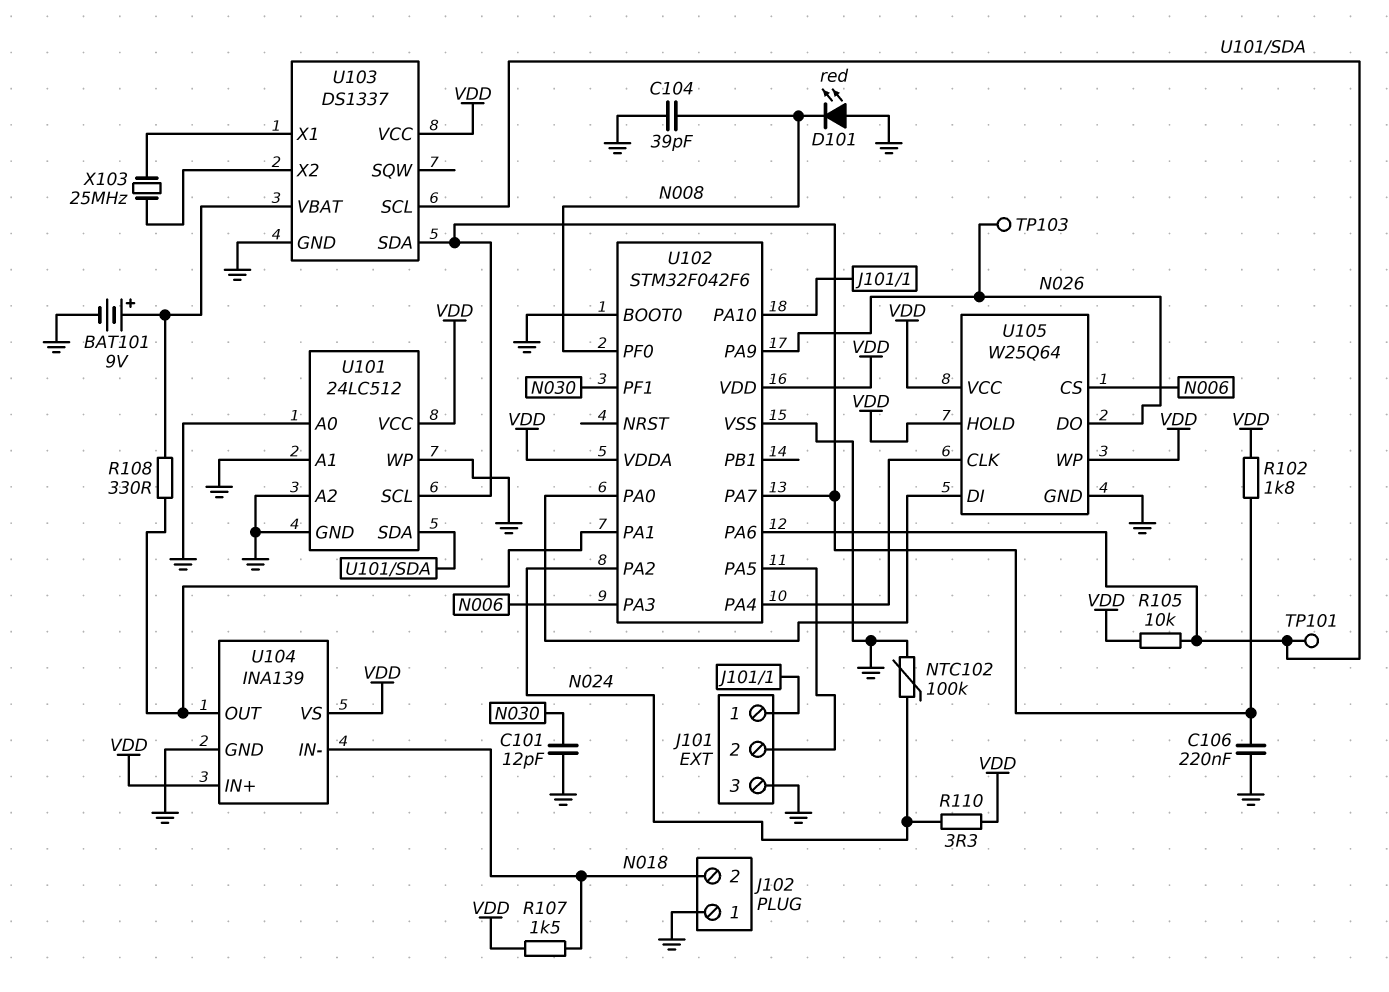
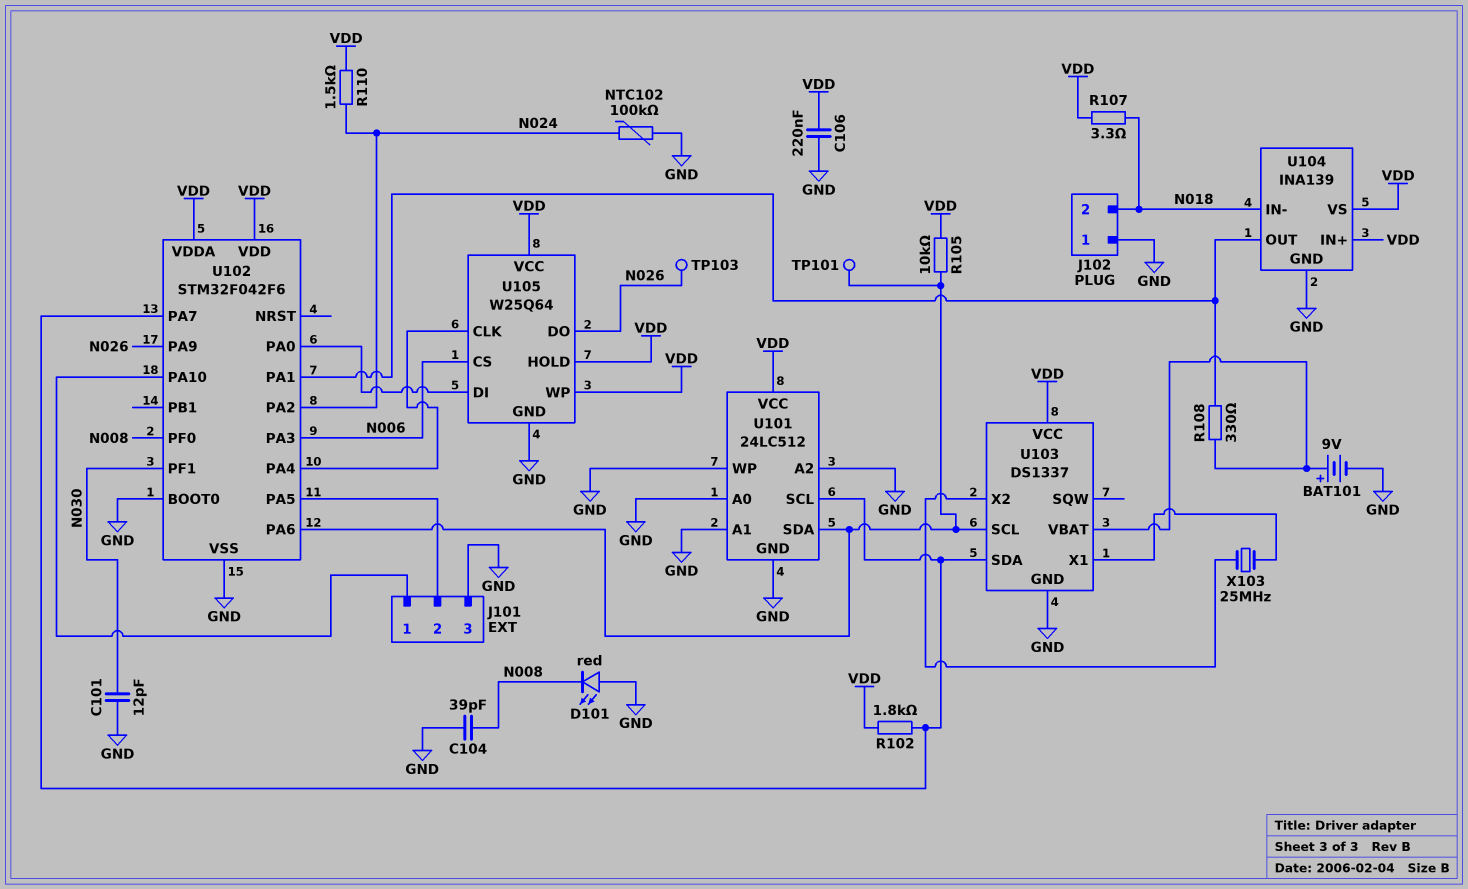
C106: 220nF (GND, U101/SCL) -> 220nF (GND, VDD)
R107: 1.5k (N018, VDD) -> 3.3 (N018, VDD)
R110: 3.3 (N024, VDD) -> 1.5k (N024, VDD)

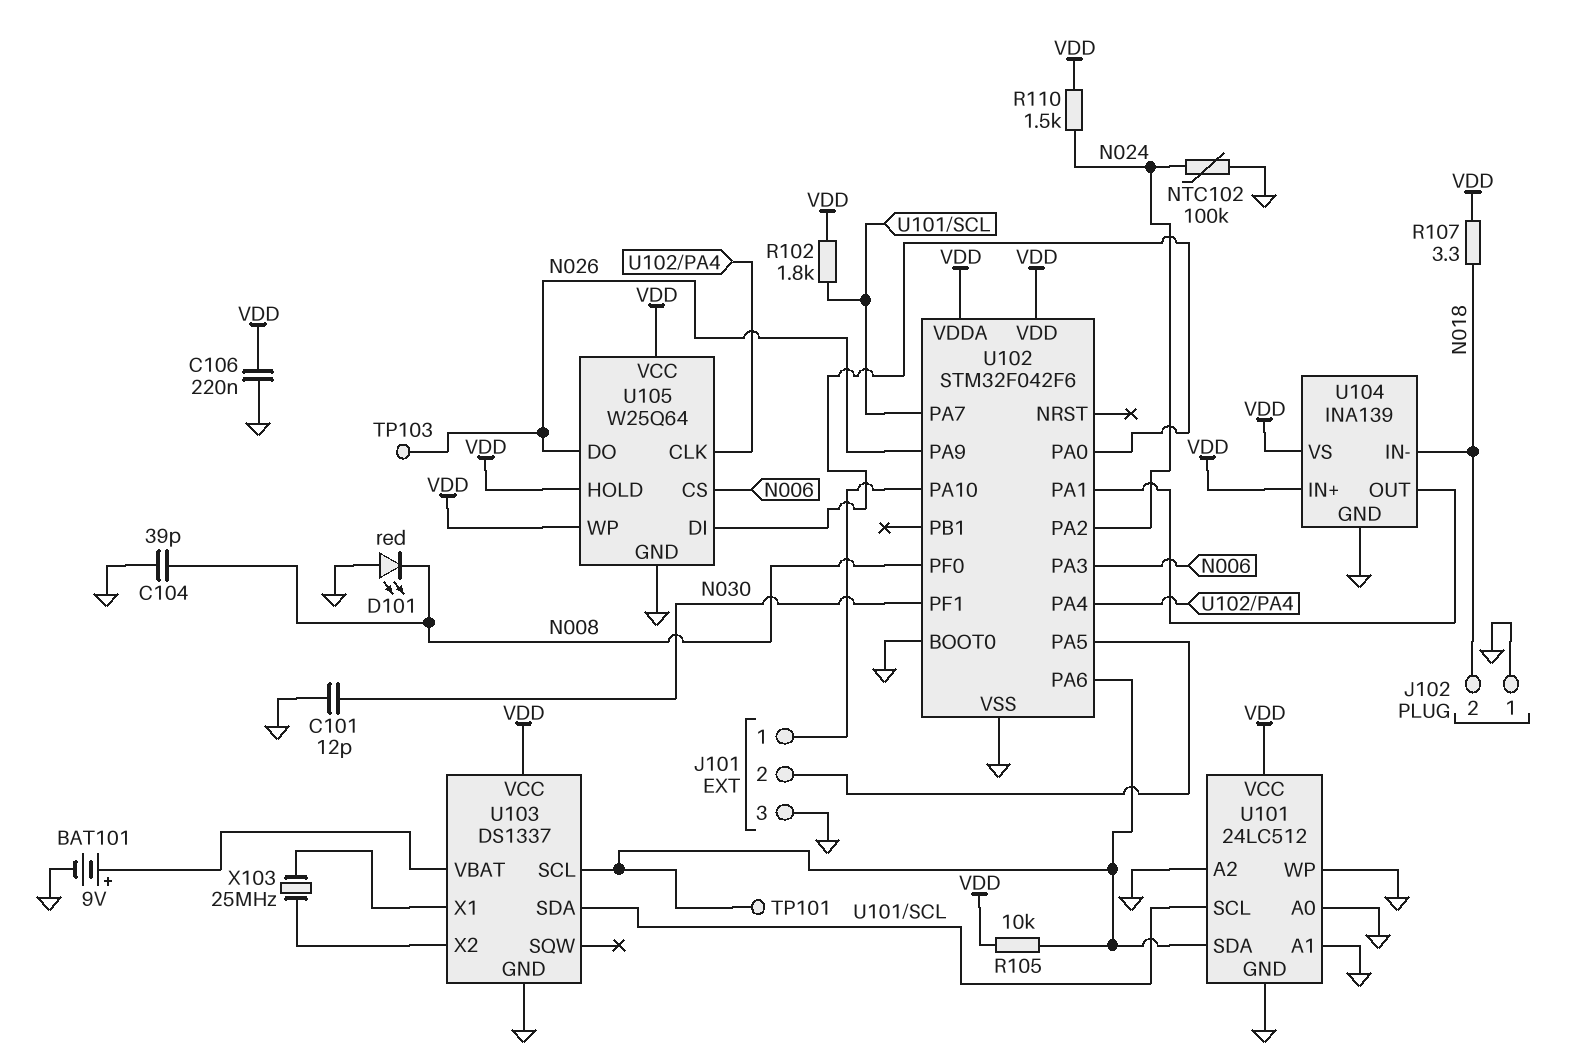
R108: 330 (U102/PA1, U103/VBAT) -> none

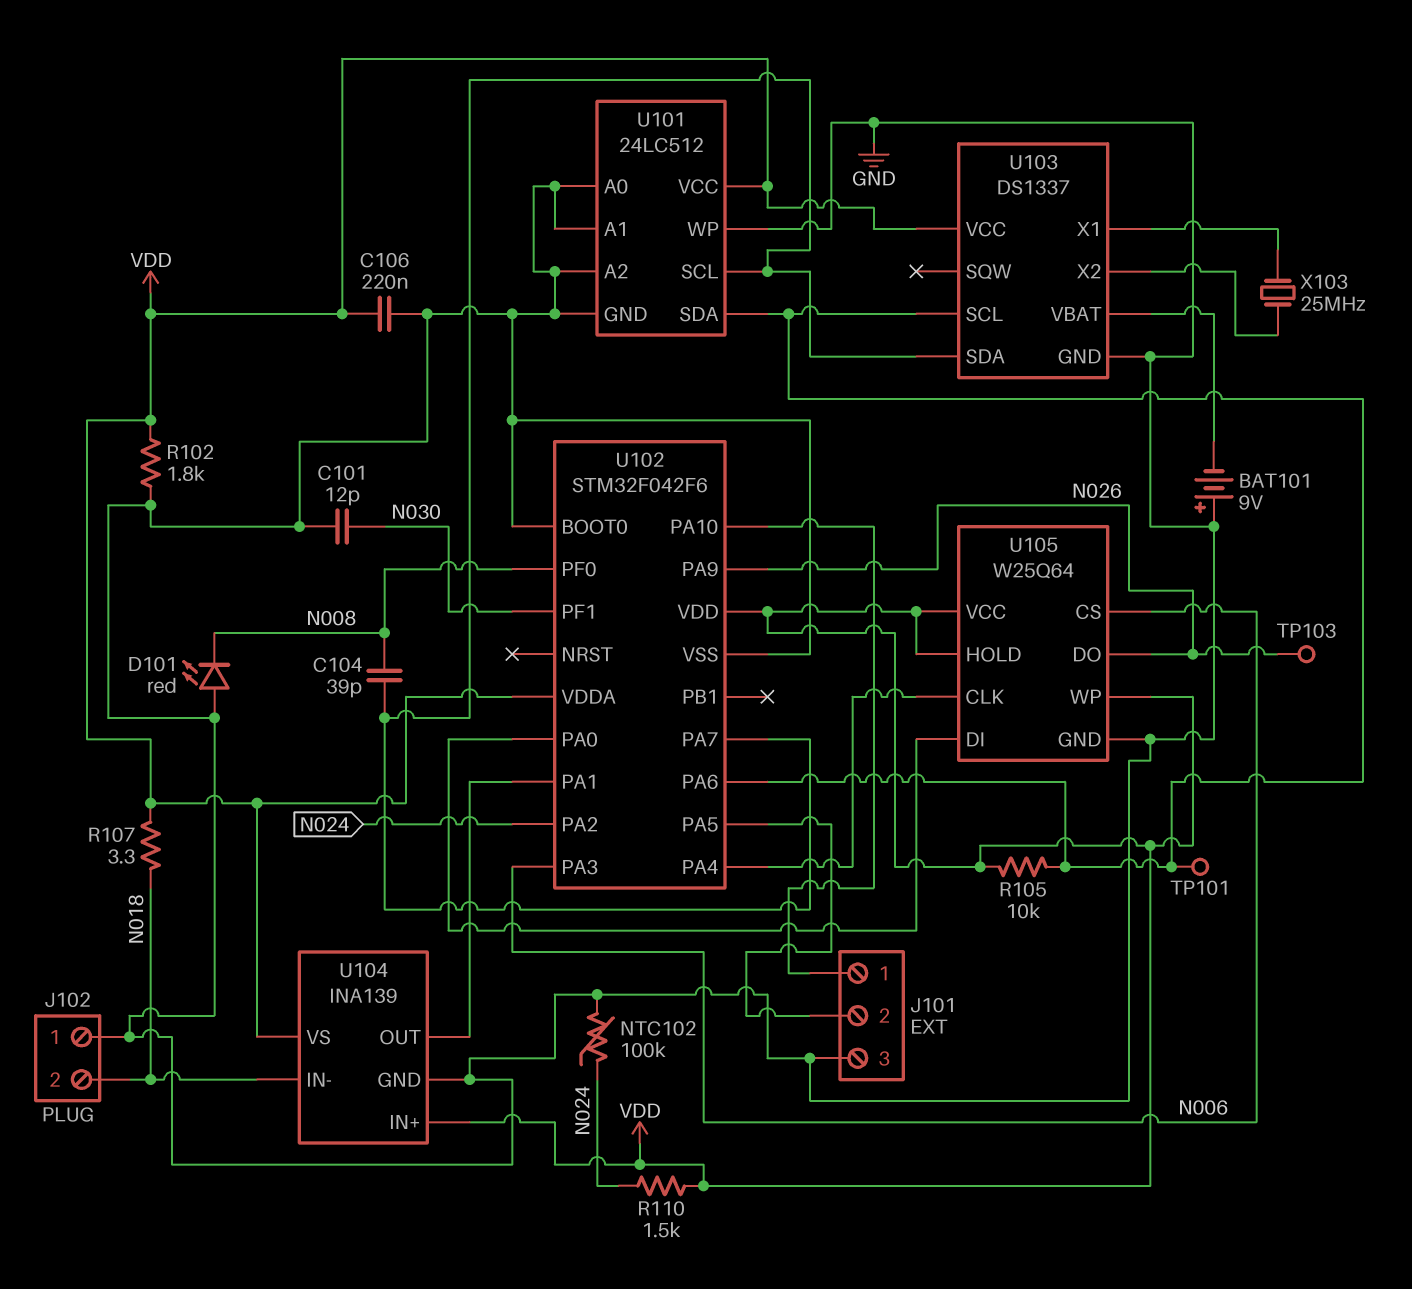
BAT101: 9V (plus U103/VBAT, minus GND) -> 9V (plus GND, minus U103/VBAT)
C104: 39pF (GND, N008) -> 39pF (N008, U101/SCL)
R102: 1.8k (U101/SCL, VDD) -> 1.8k (GND, VDD)

